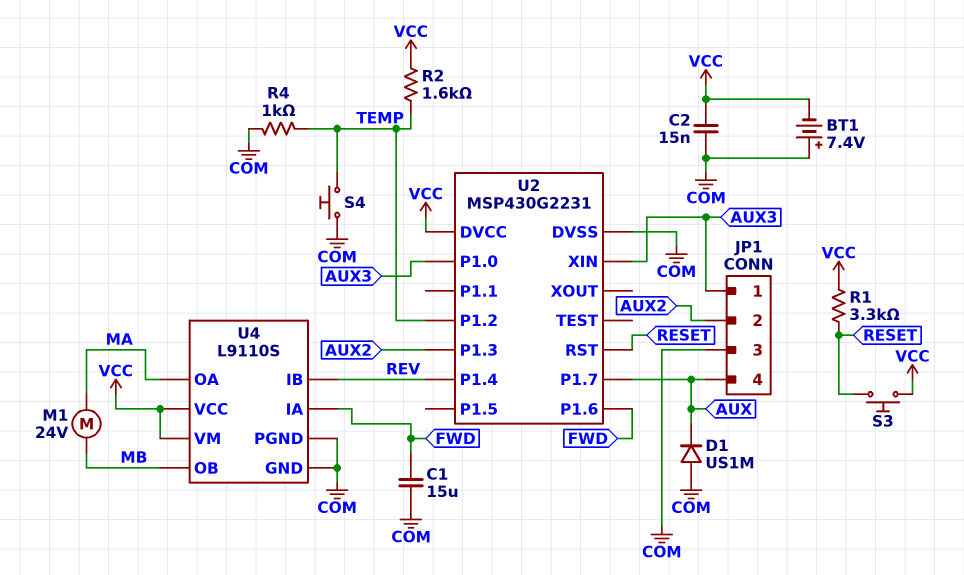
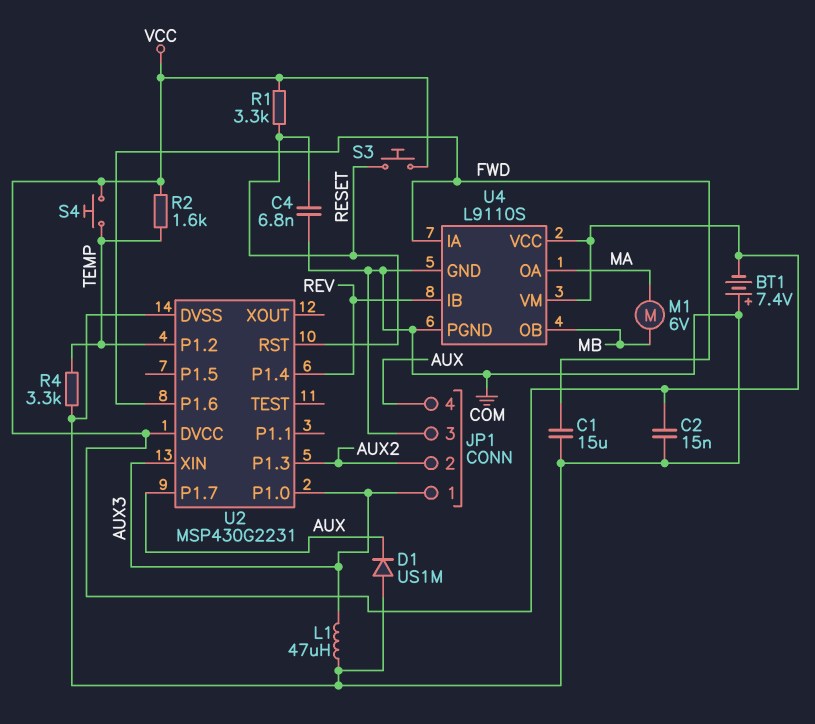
C4: none -> 6.8nF (COM, RESET)
L1: none -> 47uH (AUX3, COM)
M1: motor 24V (MA, MB) -> motor 6V (MA, MB)
R4: 1k (COM, TEMP) -> 3.3k (COM, TEMP)
S4: button (COM, TEMP) -> button (TEMP, VCC)

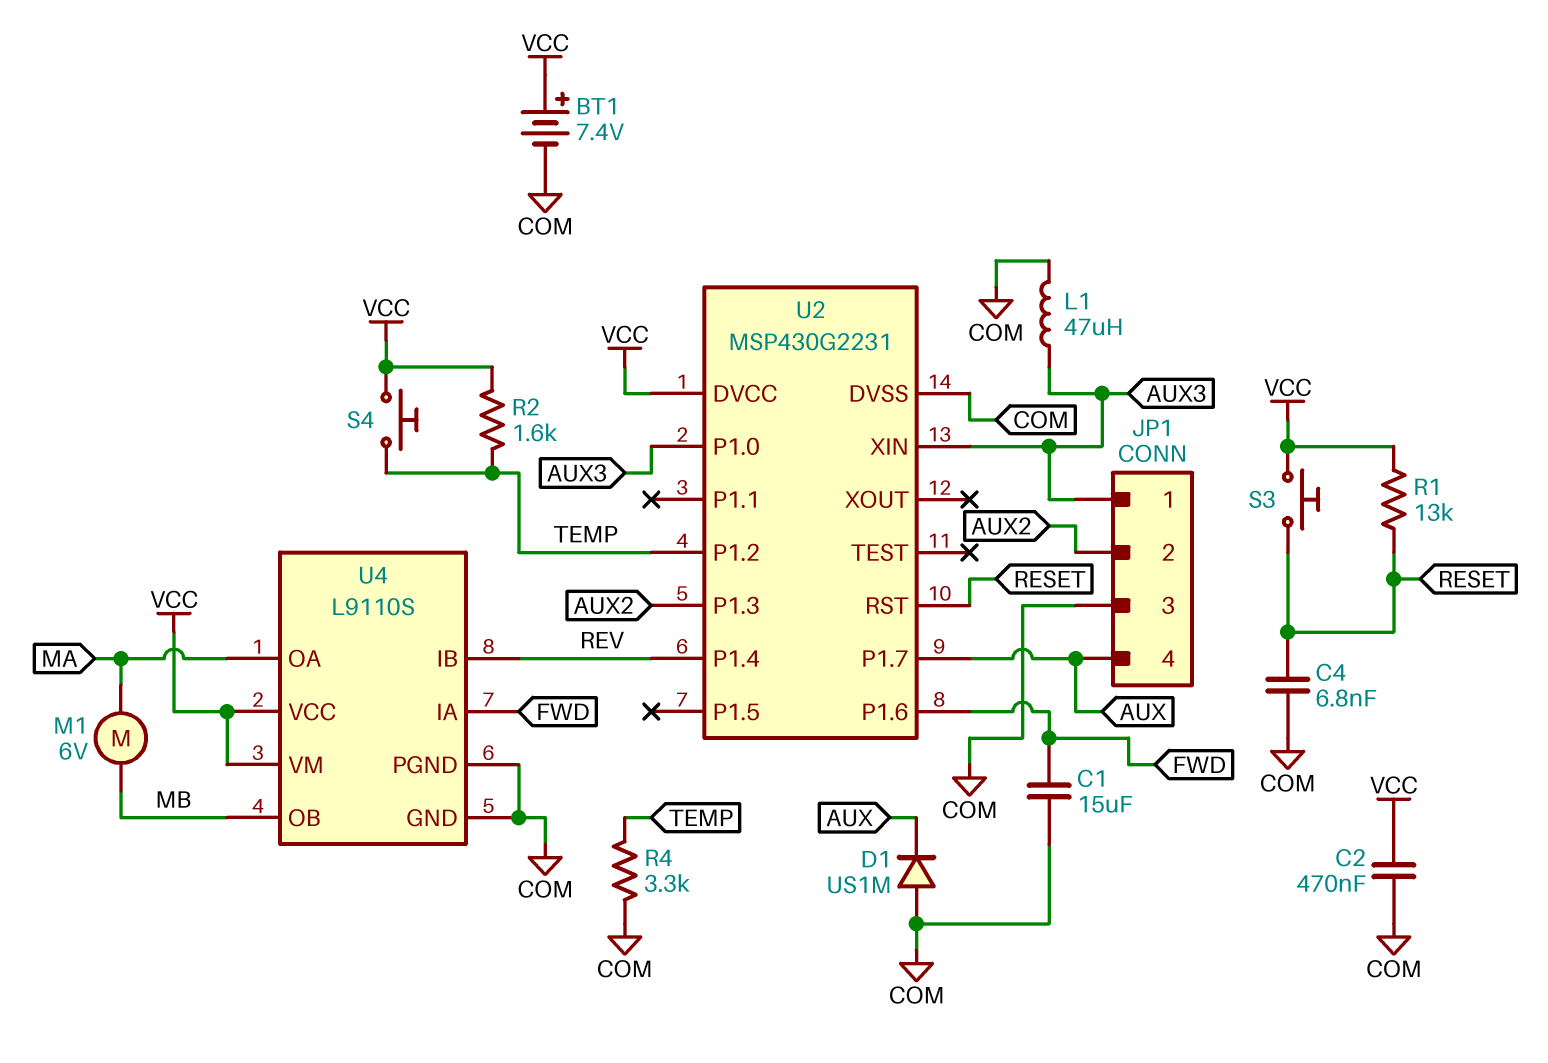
BT1: 7.4V (plus COM, minus VCC) -> 7.4V (plus VCC, minus COM)
C2: 15nF (COM, VCC) -> 470nF (COM, VCC)
R1: 3.3k (RESET, VCC) -> 13k (RESET, VCC)

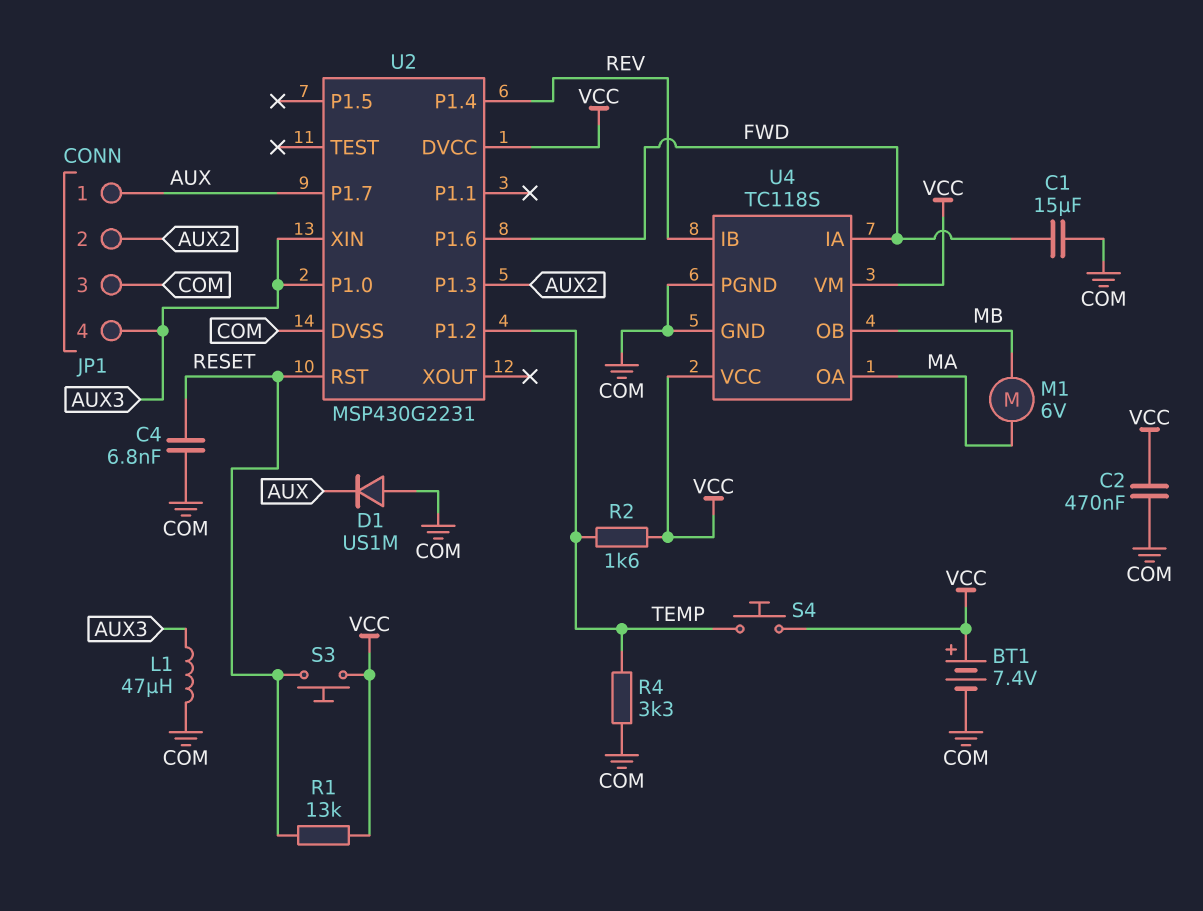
JP1 pin 1: AUX3 -> AUX
JP1 pin 4: AUX -> AUX3
U4: L9110S -> TC118S

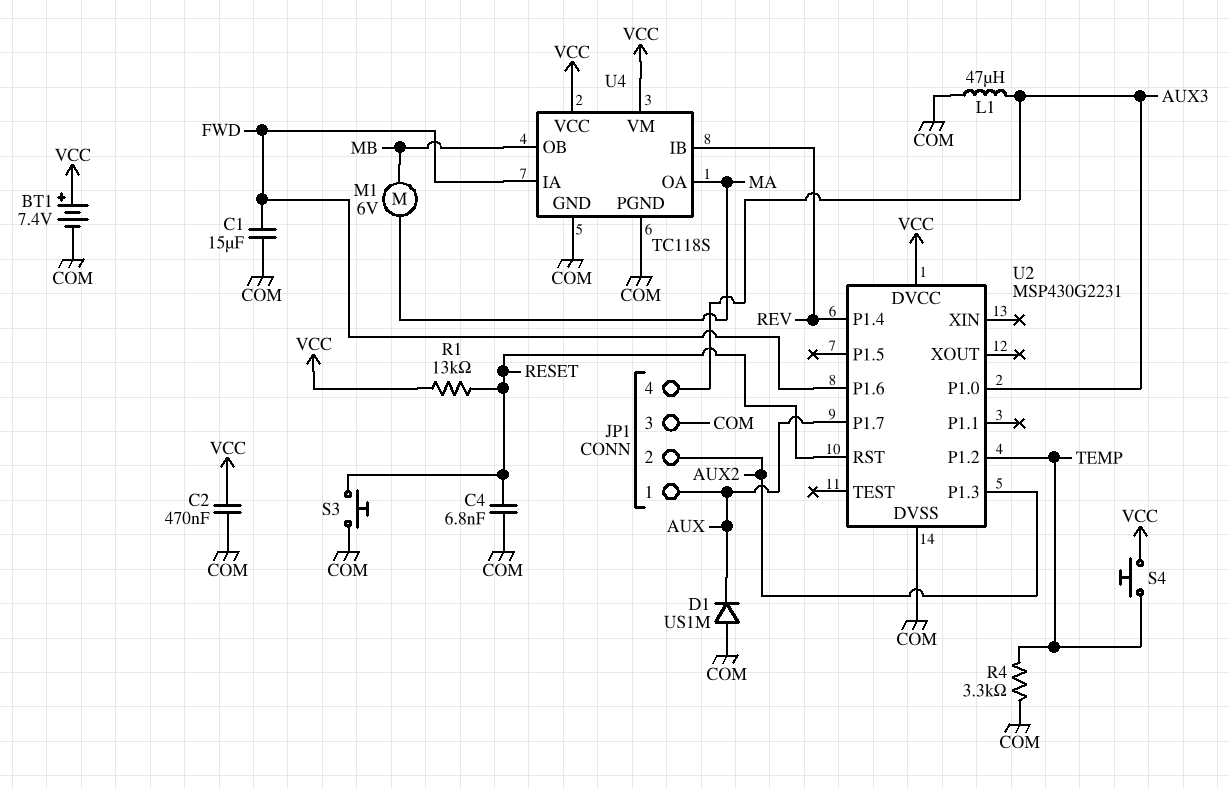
R2: 1.6k (TEMP, VCC) -> none
S3: button (RESET, VCC) -> button (COM, RESET)
U2 pin XIN: AUX3 -> none

